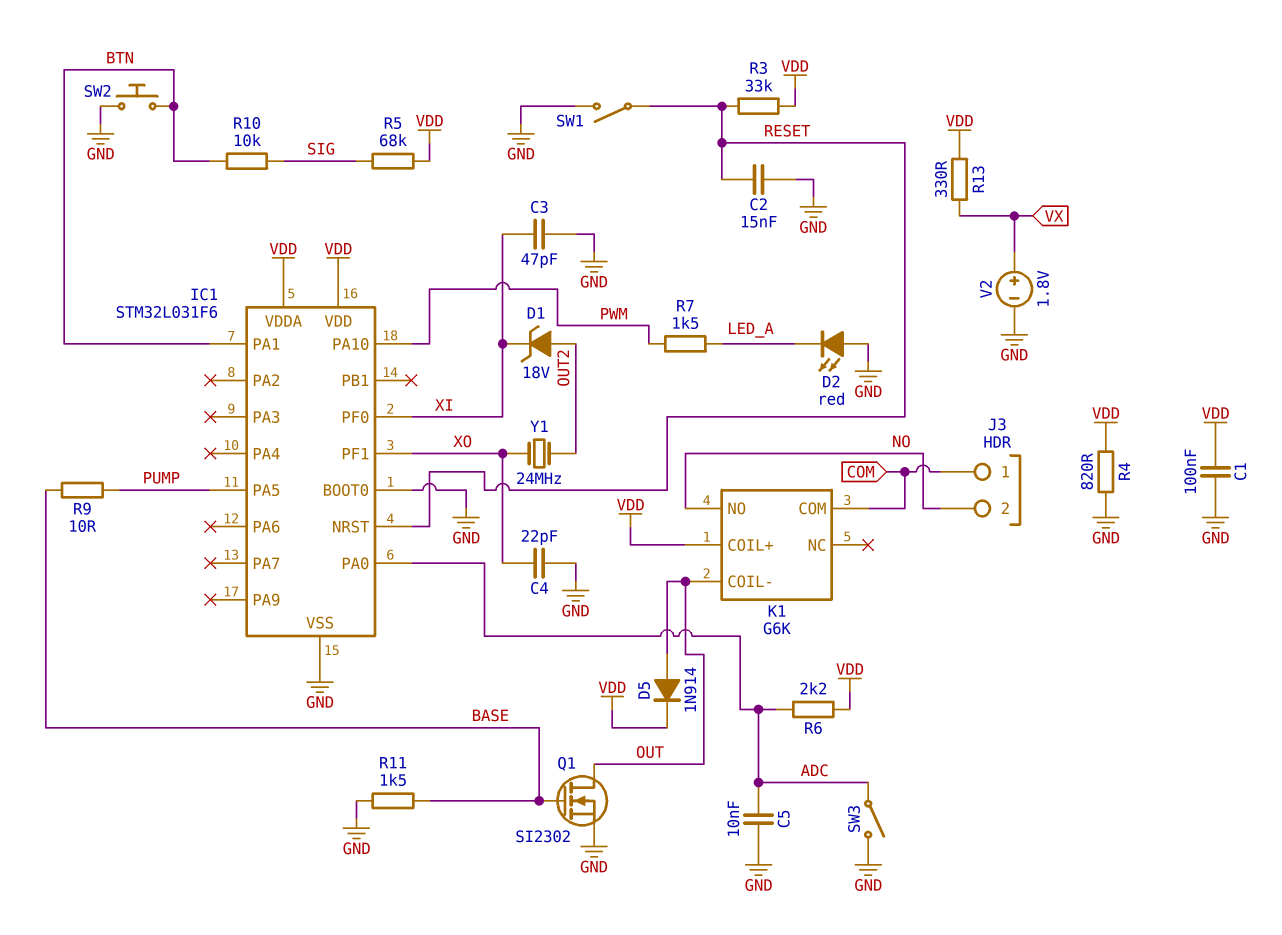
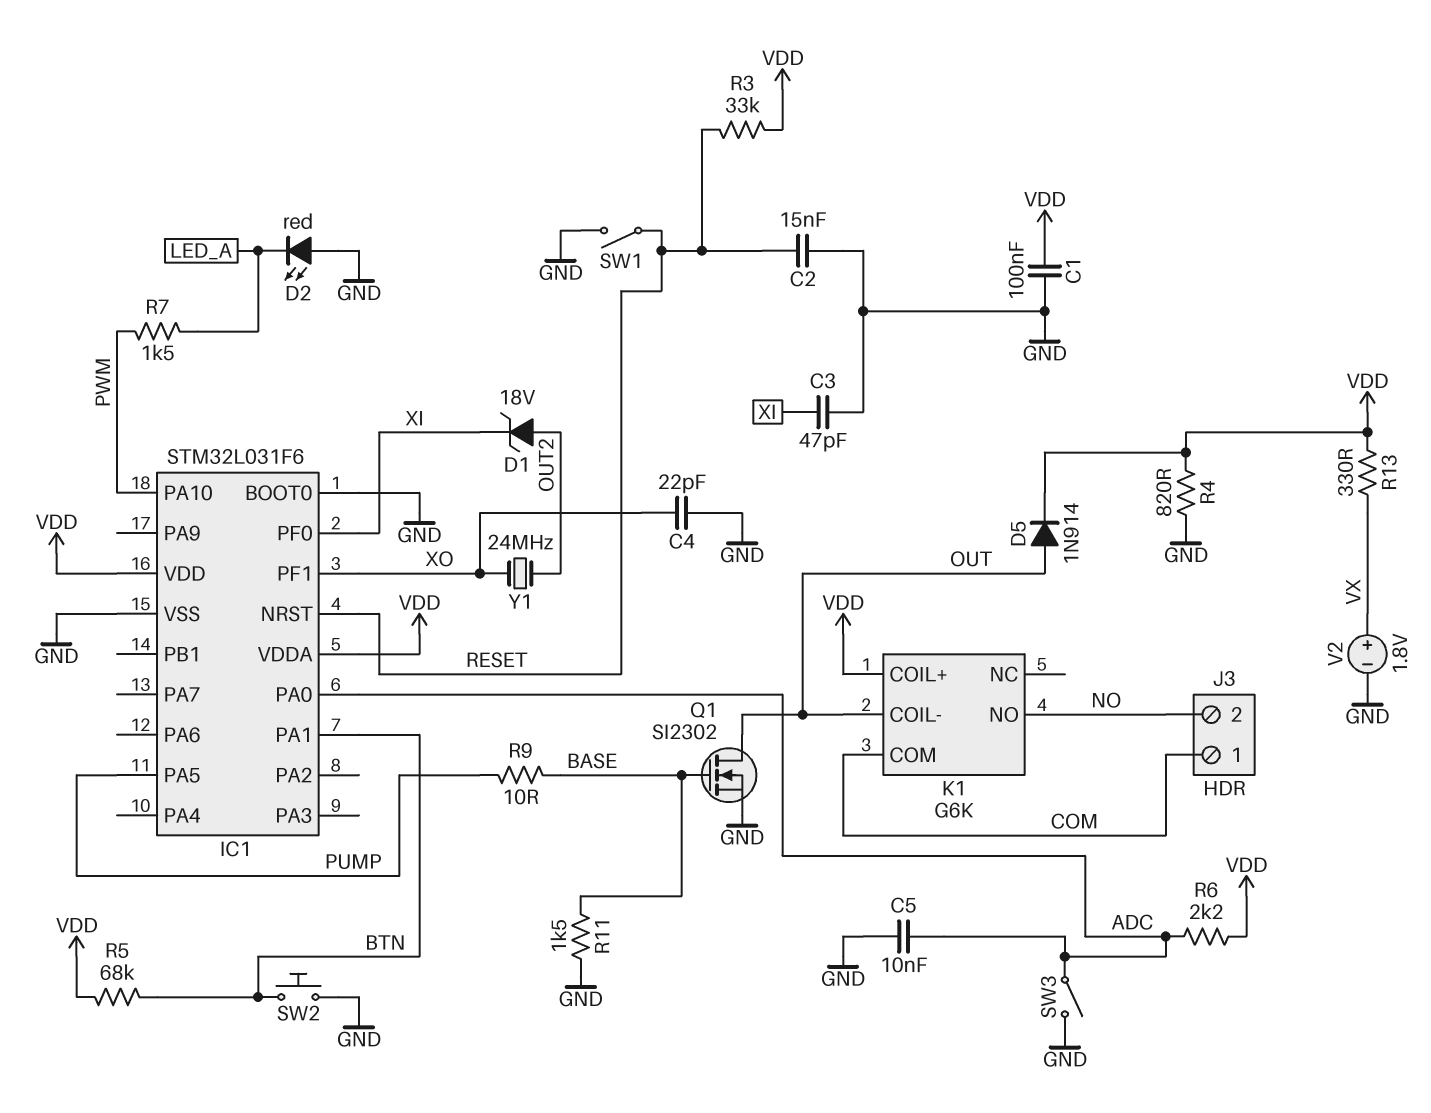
R5: 68k (SIG, VDD) -> 68k (BTN, VDD)
R10: 10k (BTN, SIG) -> none

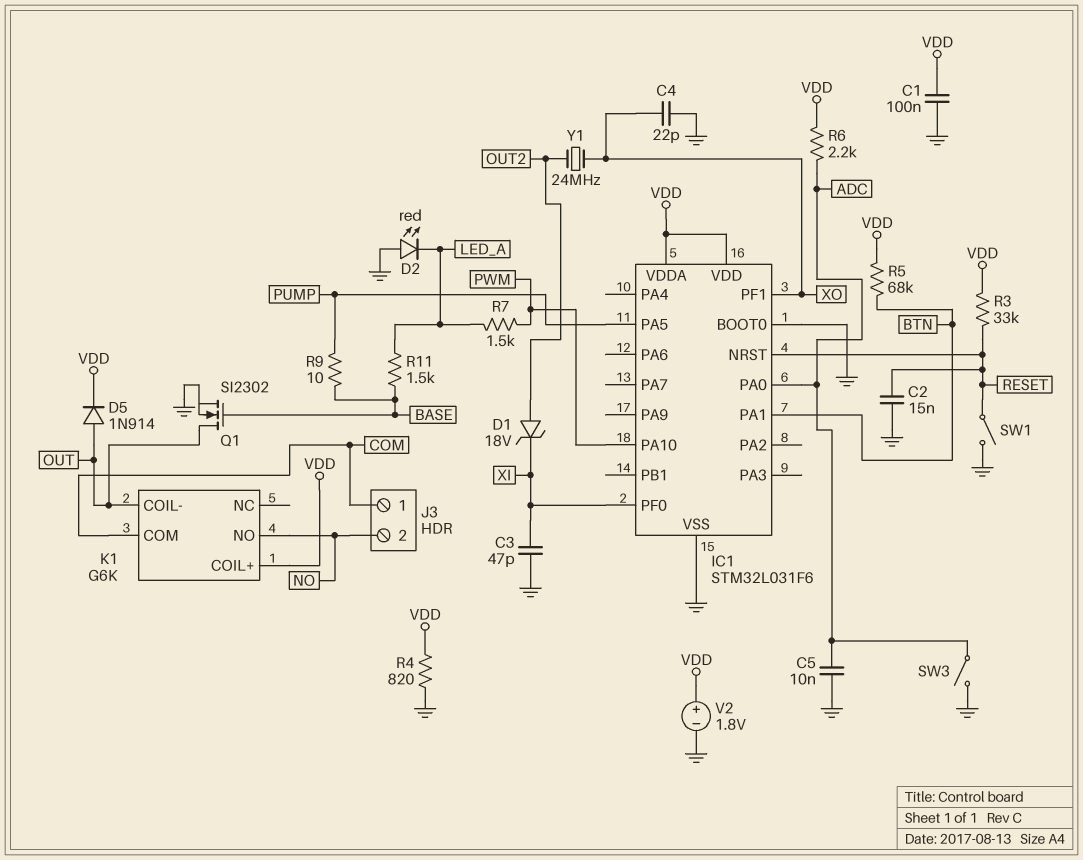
R11: 1.5k (BASE, GND) -> 1.5k (BASE, LED_A)
R13: 330 (VDD, VX) -> none
SW2: button (BTN, GND) -> none
V2: 1.8V (plus VX, minus GND) -> 1.8V (plus VDD, minus GND)

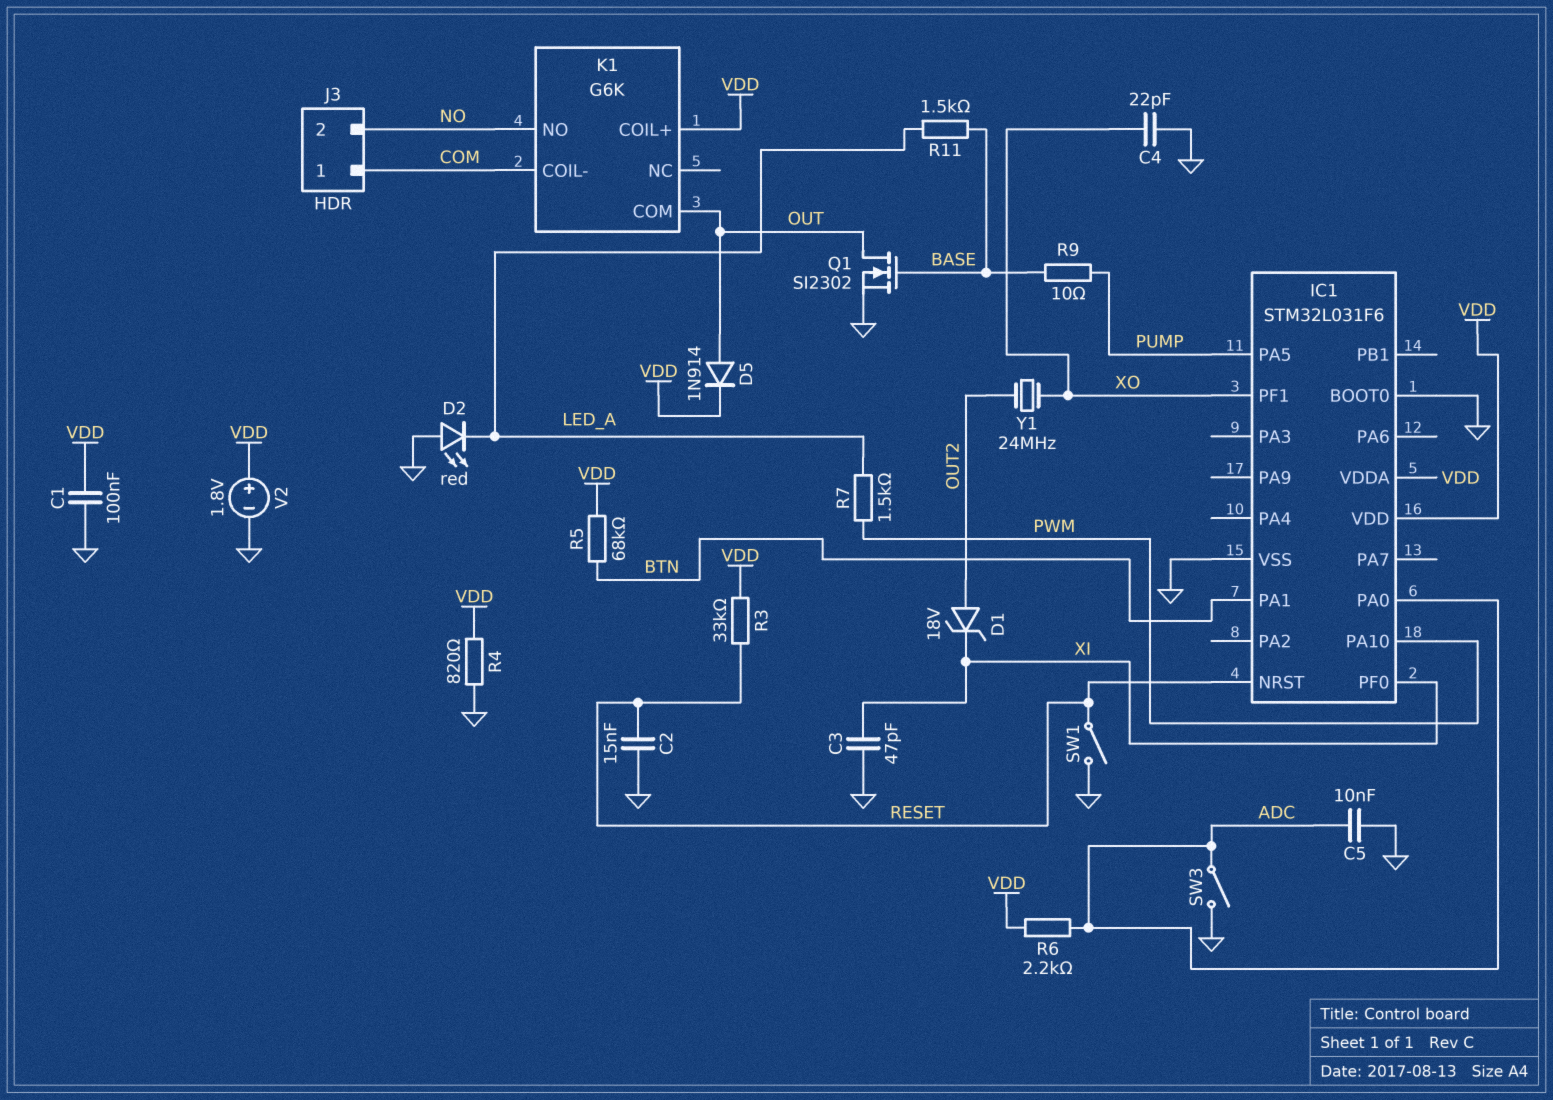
K1 pin COIL-: OUT -> COM
K1 pin COM: COM -> OUT

